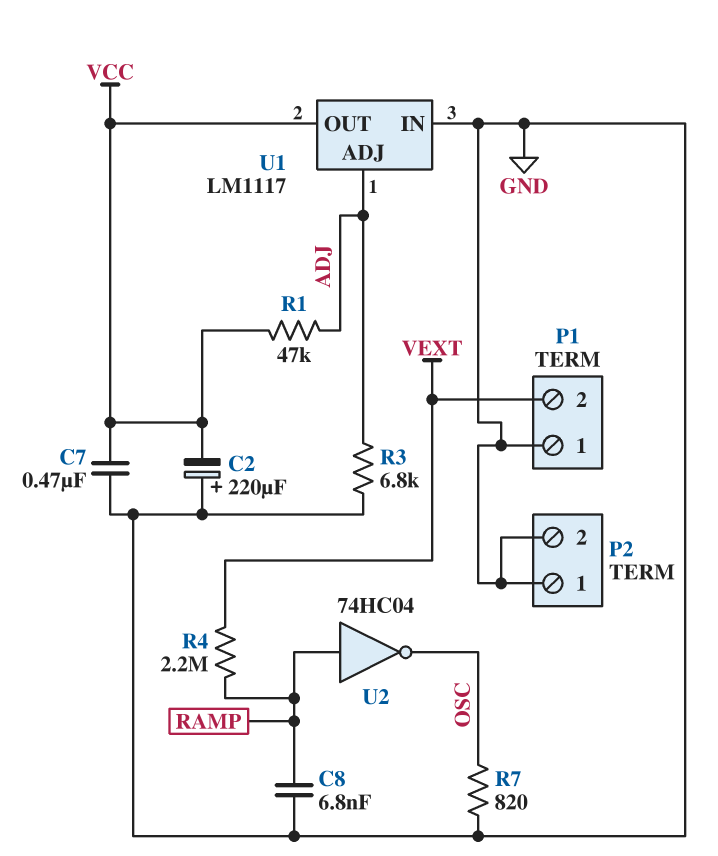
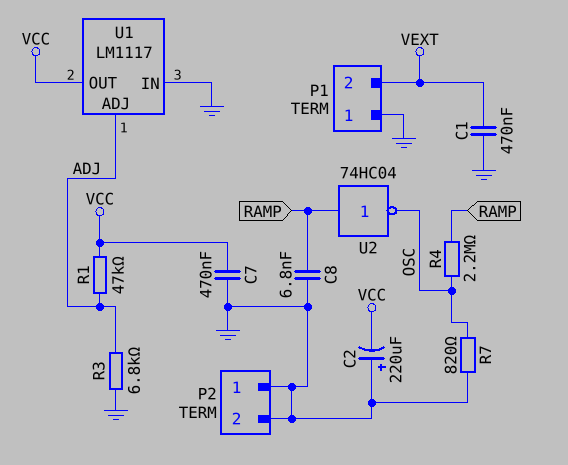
C1: none -> 470nF (GND, VEXT)
R4: 2.2M (RAMP, VEXT) -> 2.2M (OSC, RAMP)

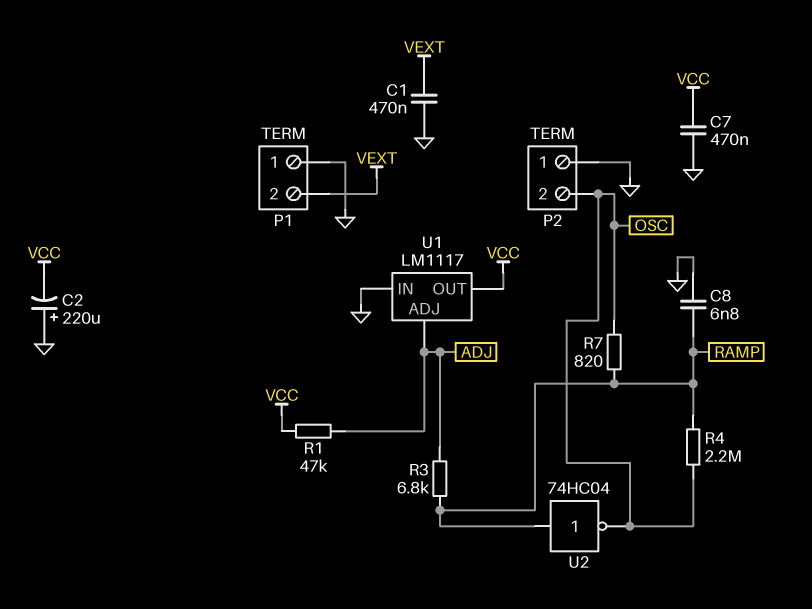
P2 pin 2: GND -> OSC
R3: 6.8k (ADJ, GND) -> 6.8k (ADJ, RAMP)
R7: 820 (GND, OSC) -> 820 (OSC, RAMP)

